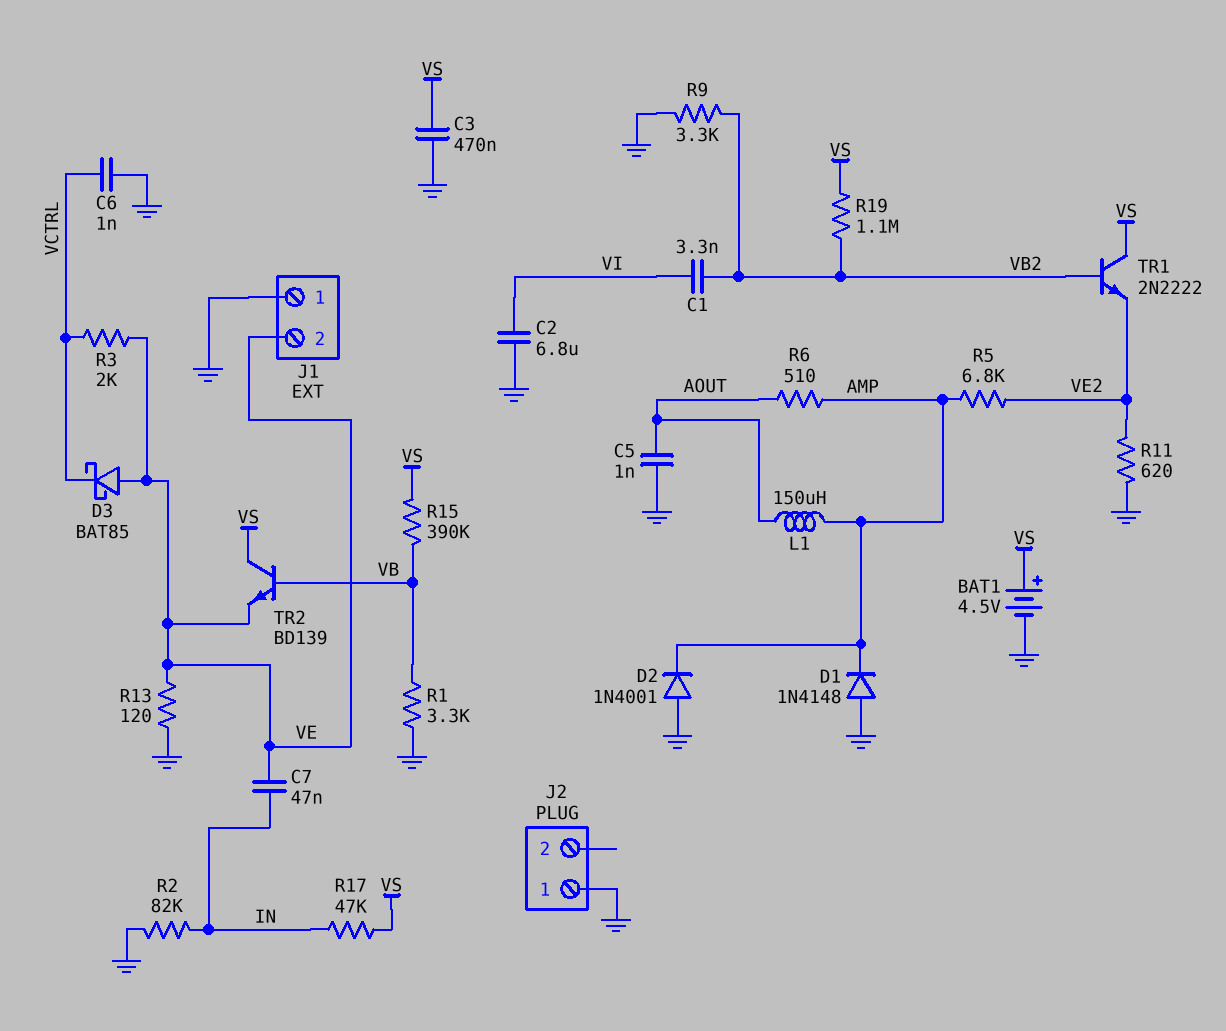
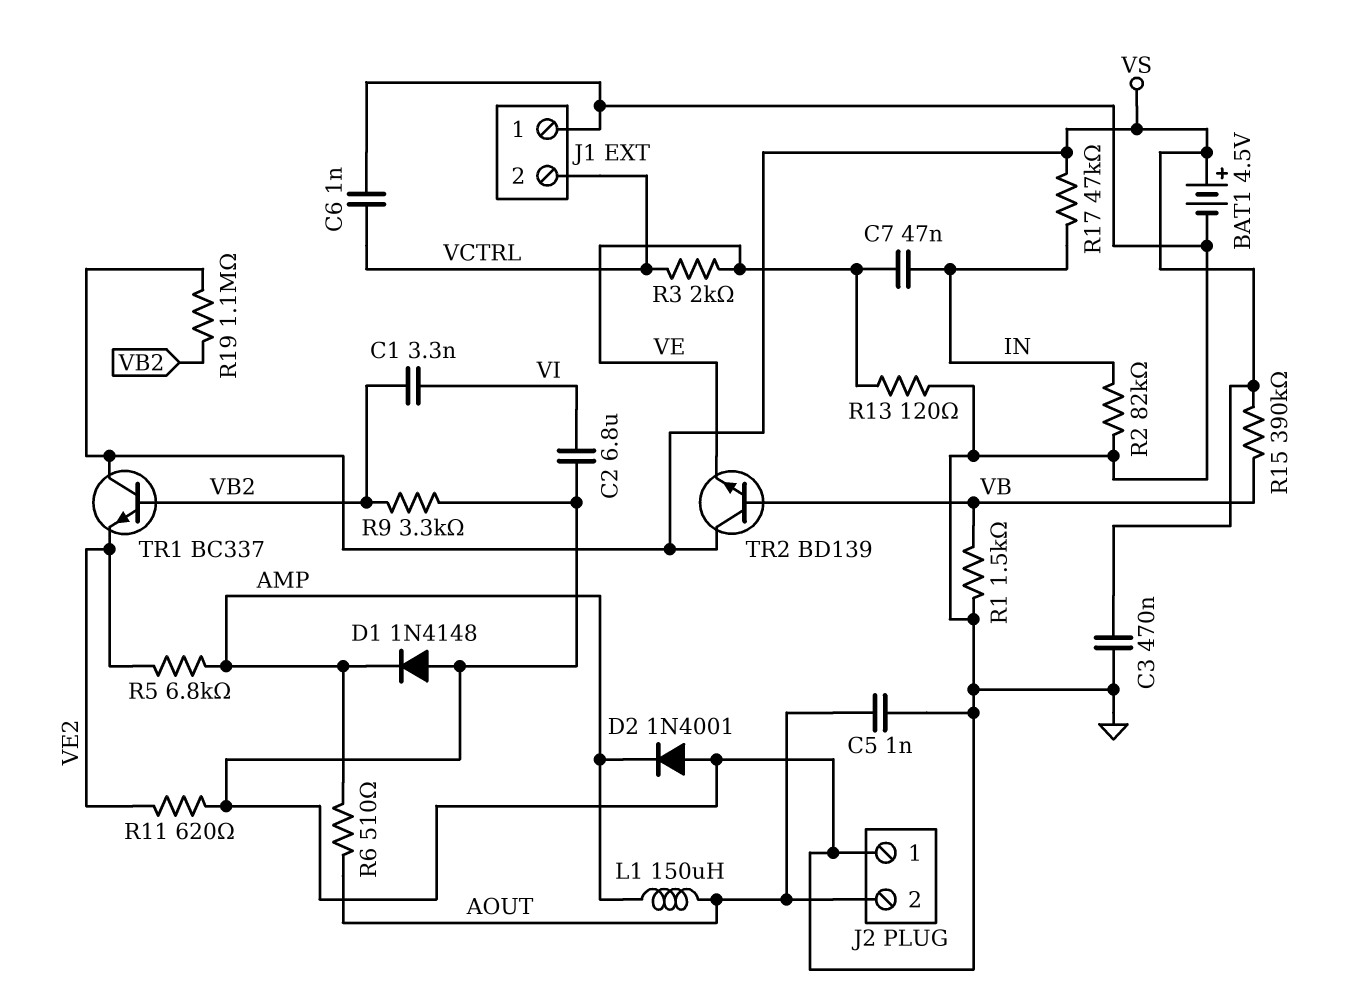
D3: schottky BAT85 (A VE, K VCTRL) -> none
J1 pin 2: VE -> VCTRL
J2 pin 2: none -> AOUT
R1: 3.3k (GND, VB) -> 1.5k (GND, VB)
TR1: NPN 2N2222 (B VB2, C VS, E VE2) -> NPN BC337 (B VB2, C VS, E VE2)

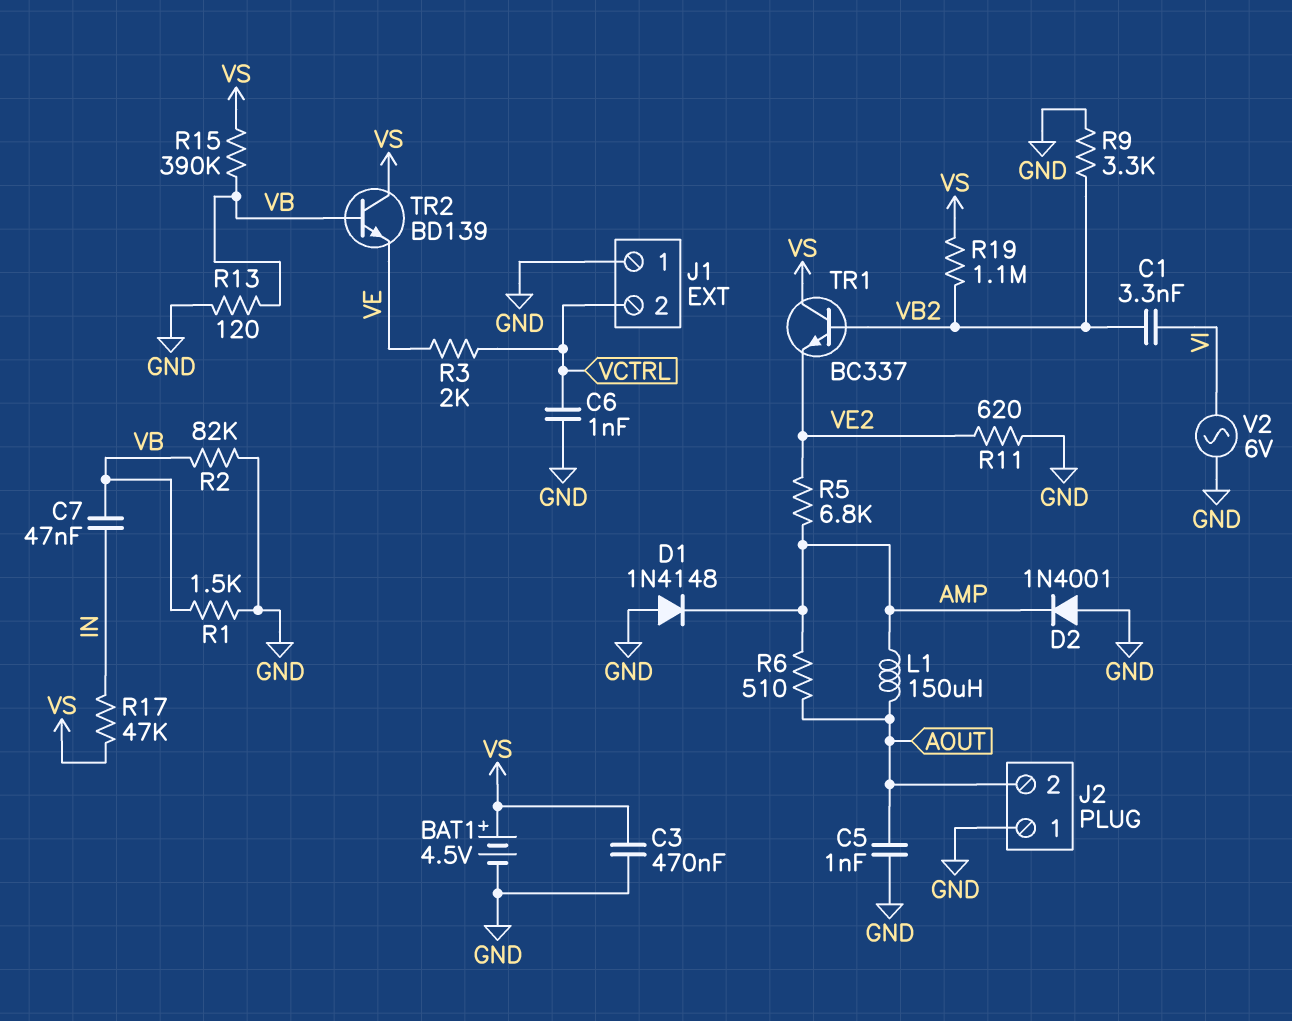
C2: 6.8uF (GND, VI) -> none
C7: 47nF (IN, VE) -> 47nF (IN, VB)
R2: 82k (GND, IN) -> 82k (GND, VB)
R13: 120 (GND, VE) -> 120 (GND, VB)
V2: none -> AC 6V (GND, VI)

